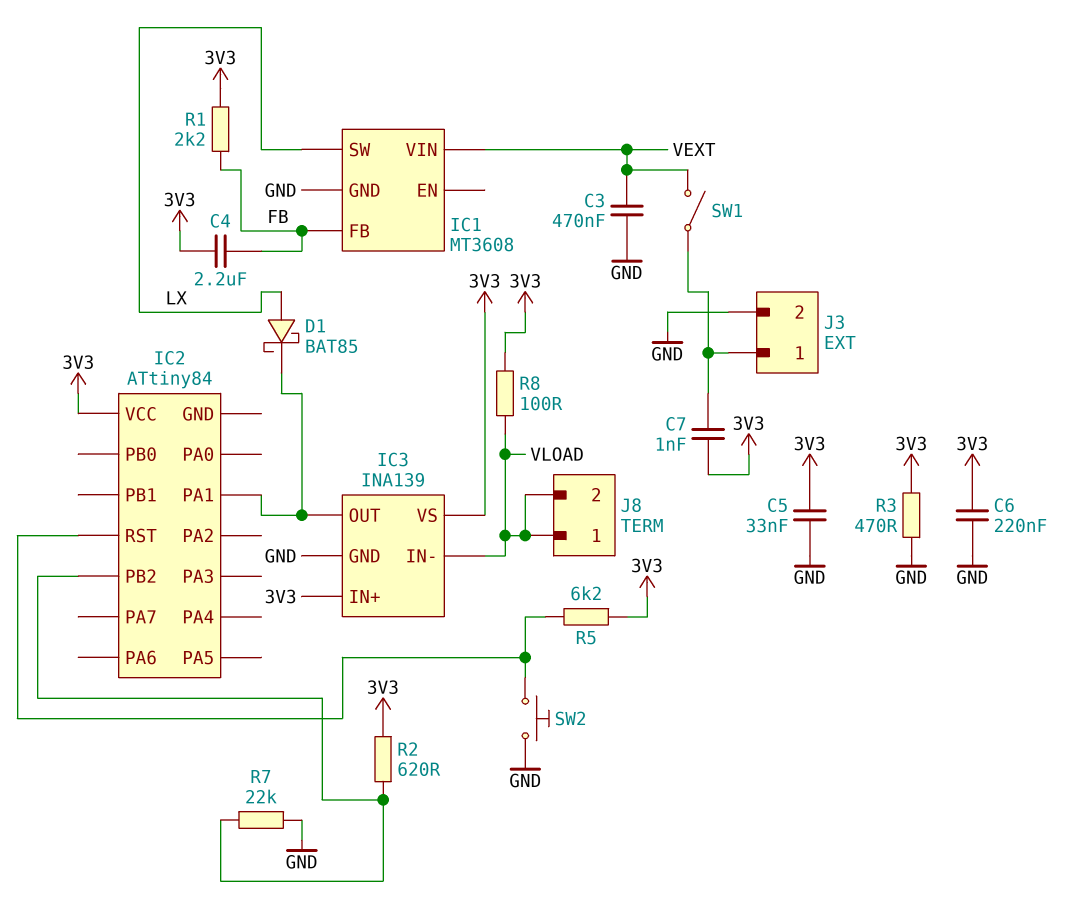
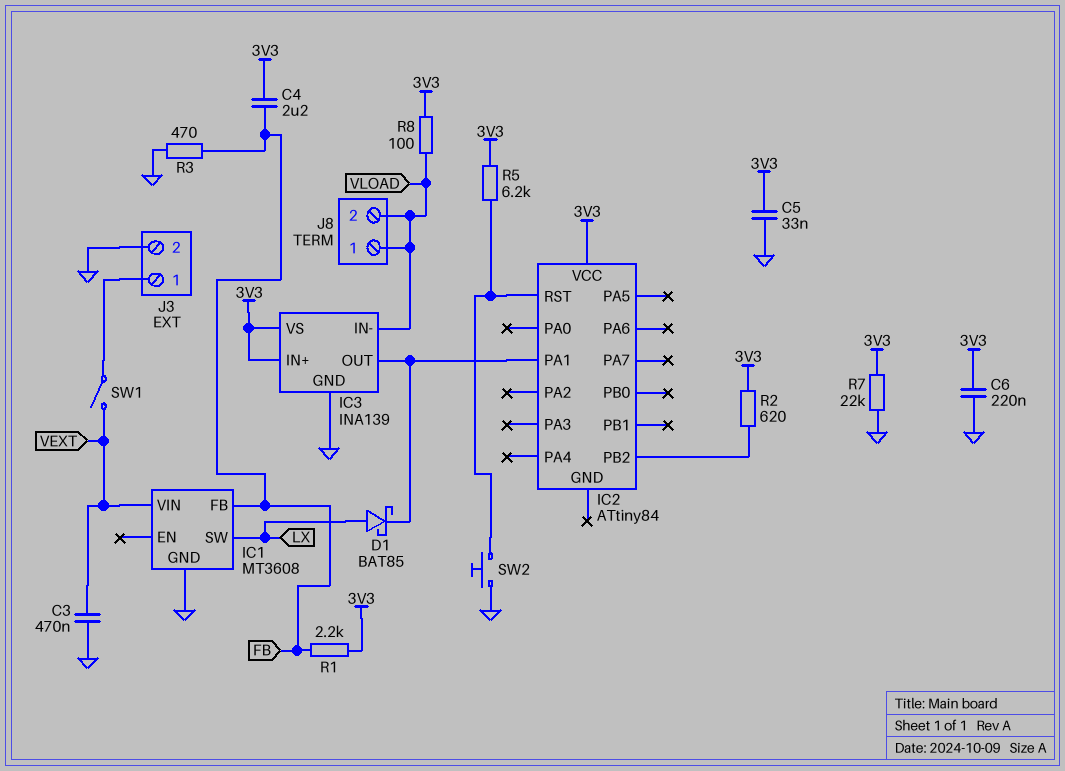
C7: 1nF (3V3, J3/1) -> none
R3: 470 (3V3, GND) -> 470 (FB, GND)
R7: 22k (GND, IC2/PB2) -> 22k (3V3, GND)

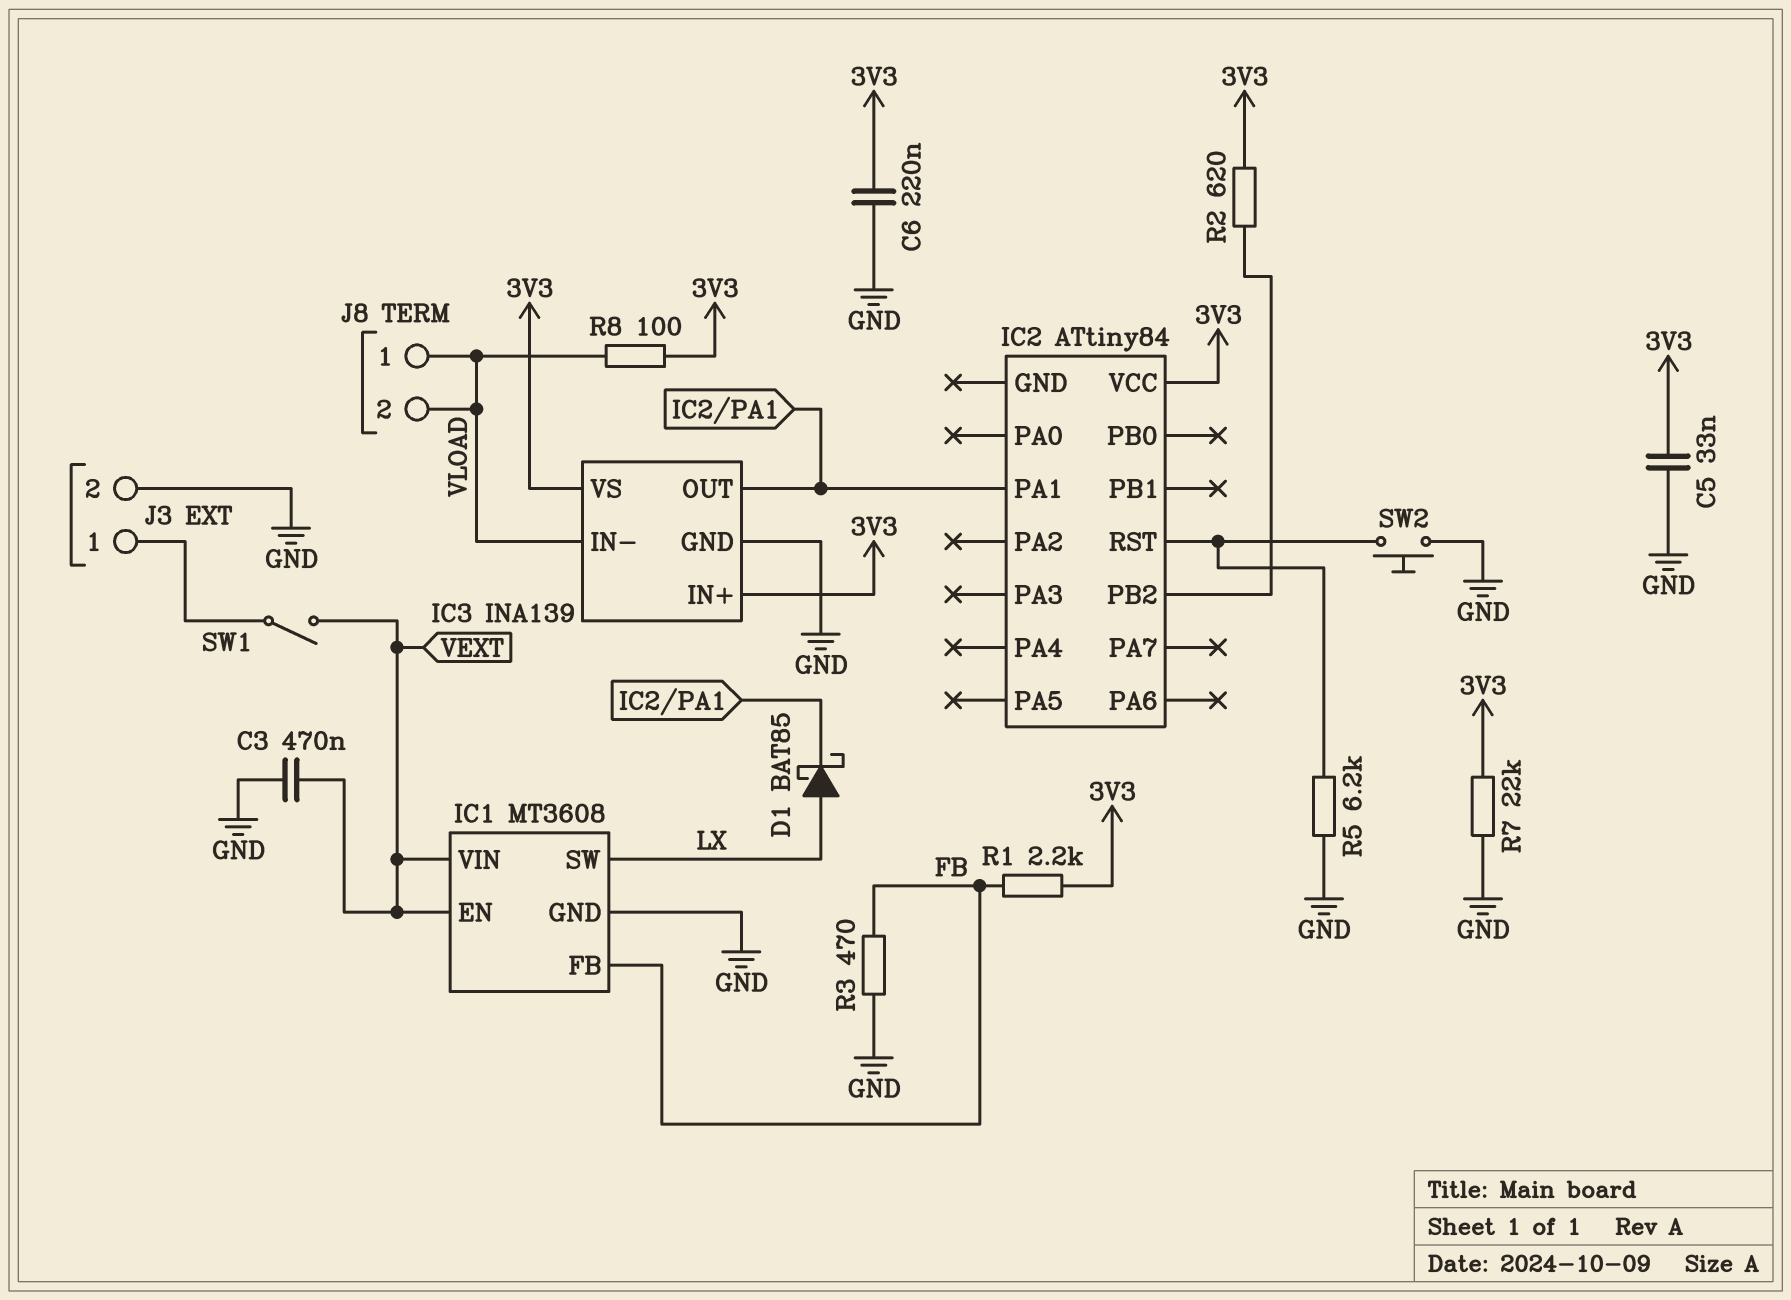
C4: 2.2uF (3V3, FB) -> none
IC1 pin EN: none -> VEXT
R5: 6.2k (3V3, IC2/RST) -> 6.2k (GND, IC2/RST)

